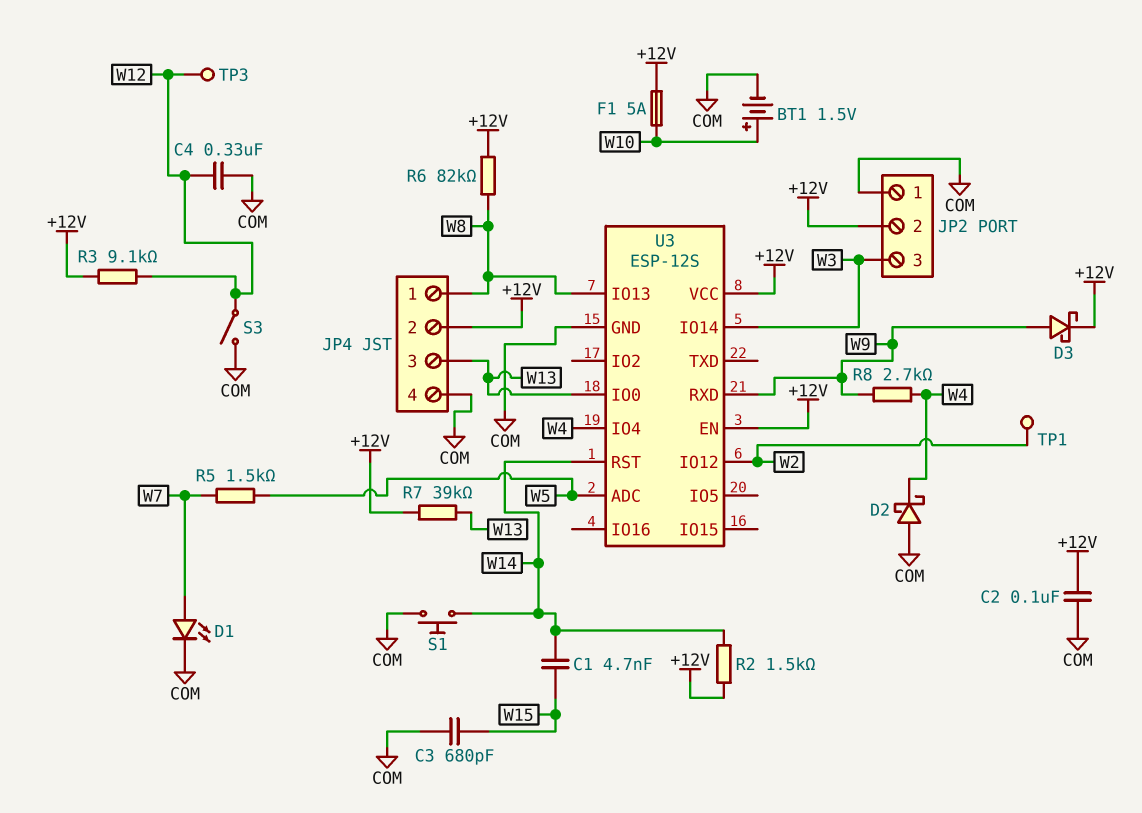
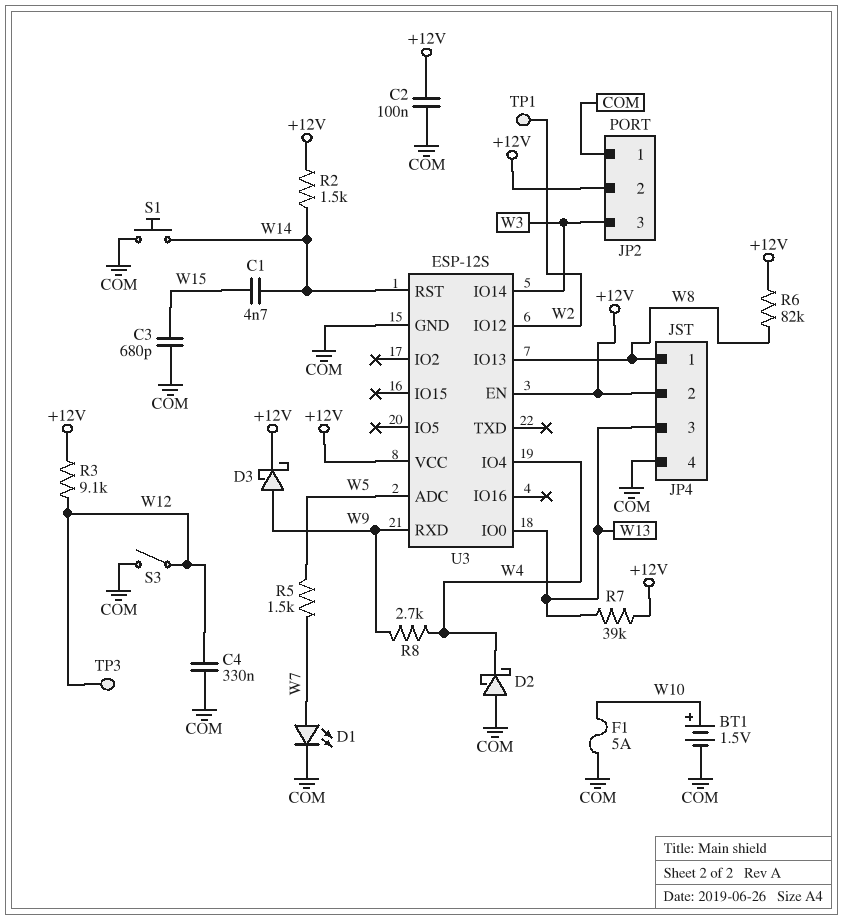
F1: 5A (+12V, W10) -> 5A (COM, W10)

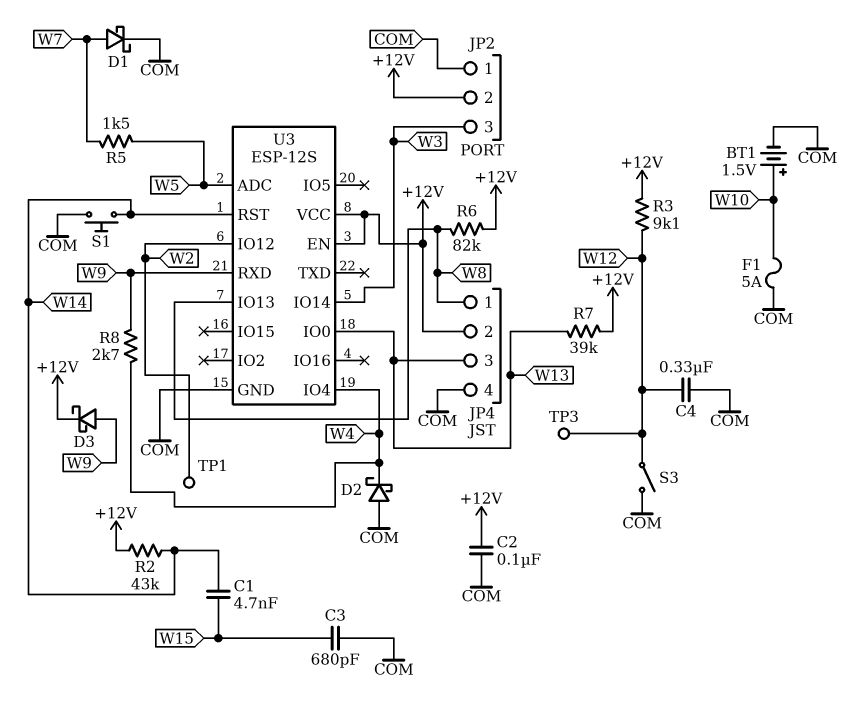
D1: LED (A W7, K COM) -> schottky (A W7, K COM)
R2: 1.5k (+12V, W14) -> 43k (+12V, W14)

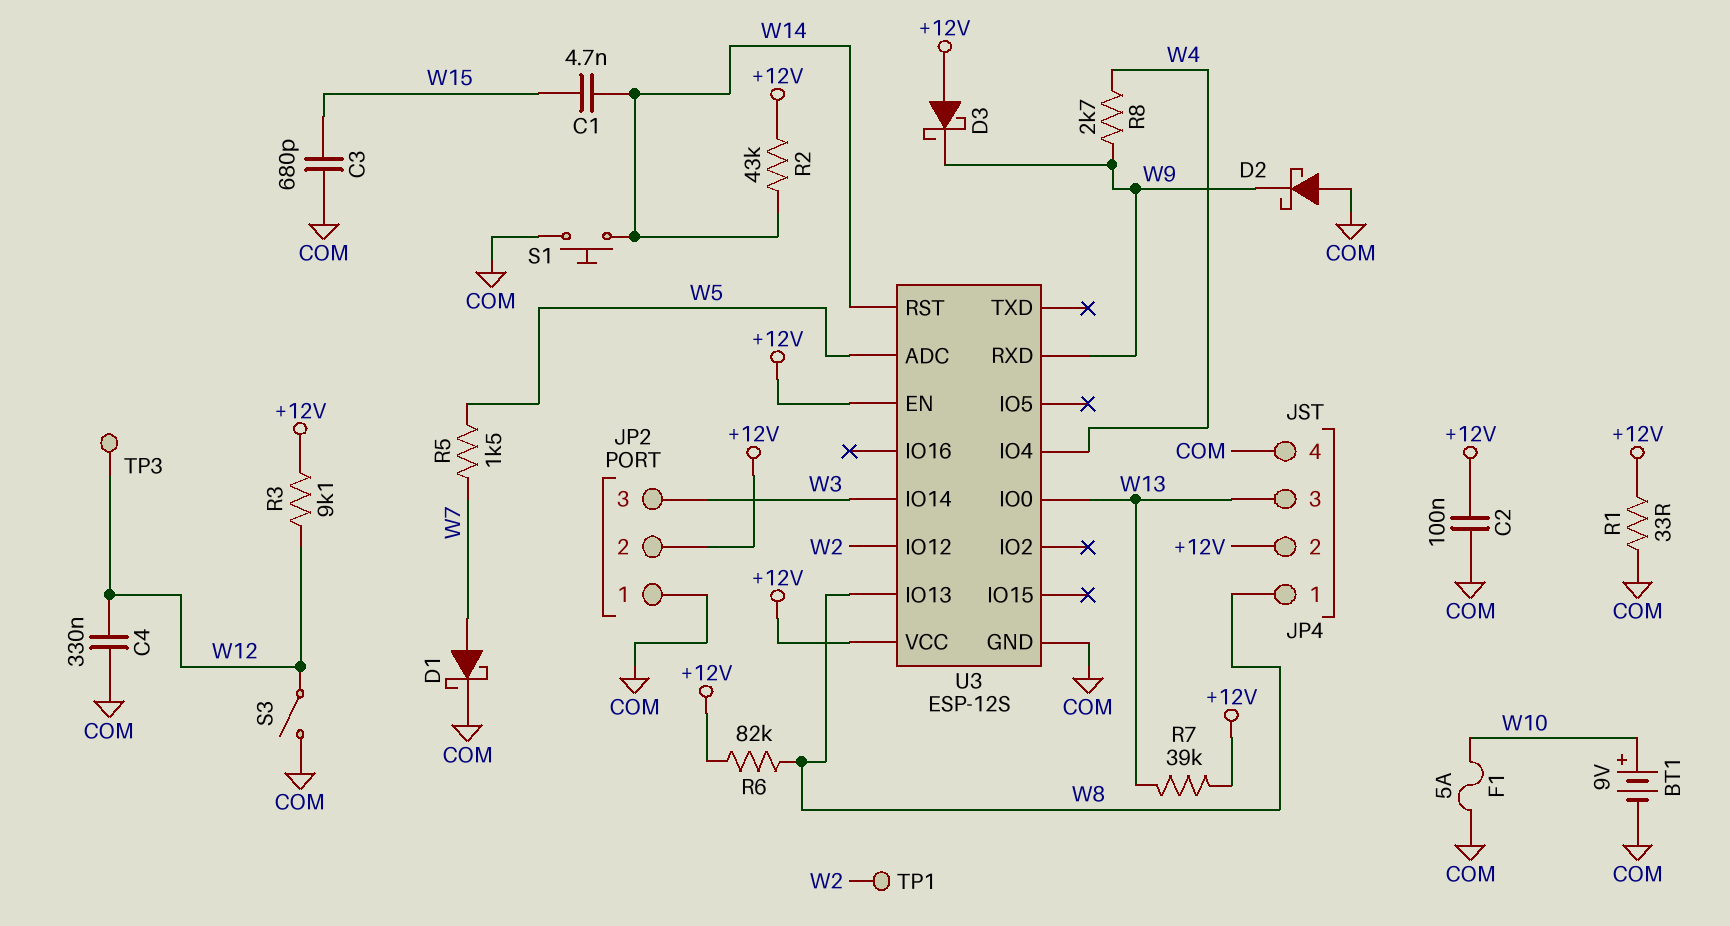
BT1: 1.5V (plus W10, minus COM) -> 9V (plus W10, minus COM)
D2: schottky (A COM, K W4) -> schottky (A COM, K W9)
D3: schottky (A W9, K +12V) -> schottky (A +12V, K W9)
R1: none -> 33 (+12V, COM)

